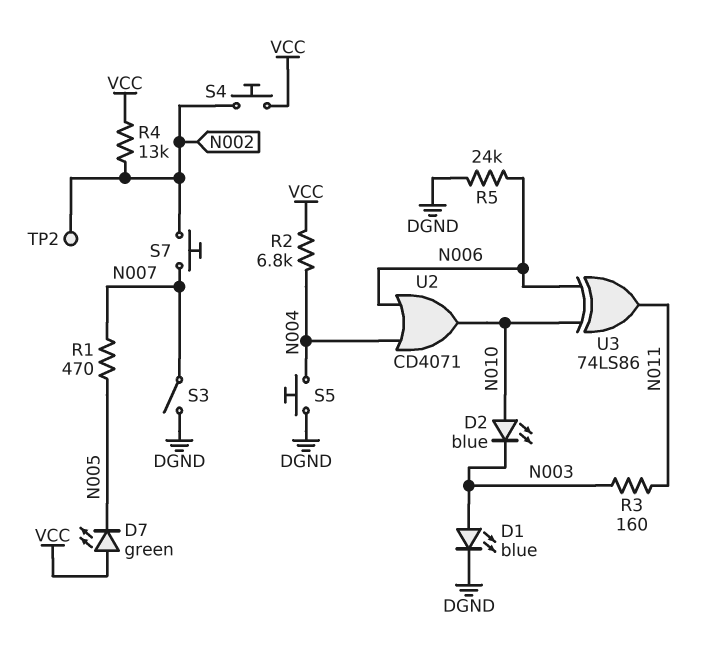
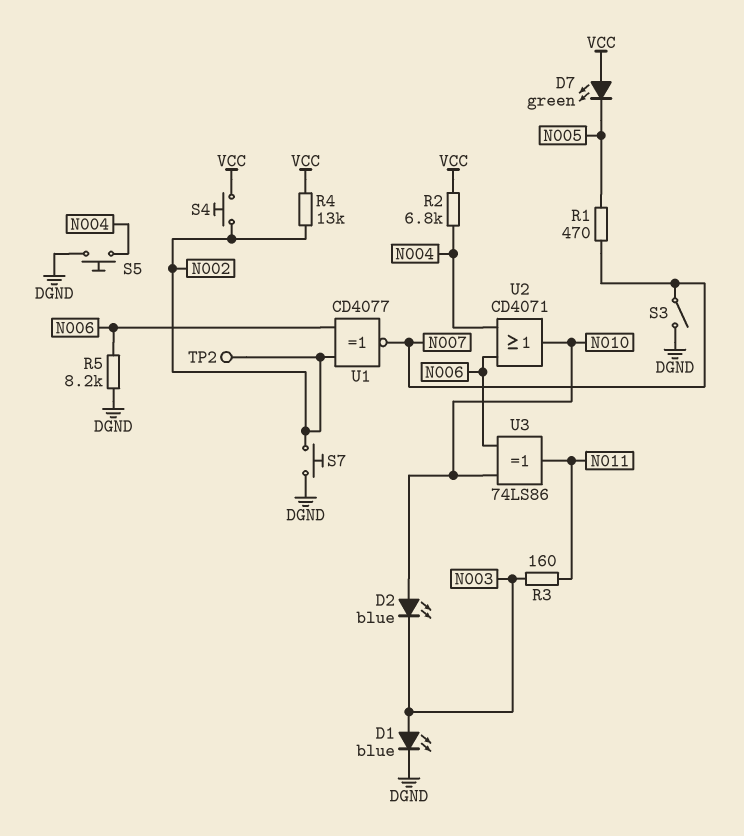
R5: 24k (DGND, N006) -> 8.2k (DGND, N006)
S7: button (N002, N007) -> button (DGND, N002)
U1: none -> XNOR CD4077 (in N002, in N006, out N007)

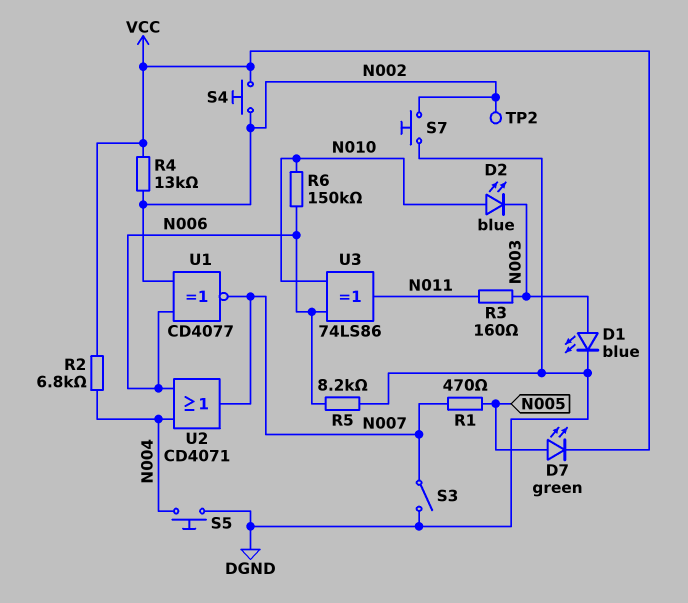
D7: LED green (A VCC, K N005) -> LED green (A N005, K VCC)
R6: none -> 150k (N006, N010)
U2: OR CD4071 (in N004, in N006, out N010) -> OR CD4071 (in N004, in N006, out N007)

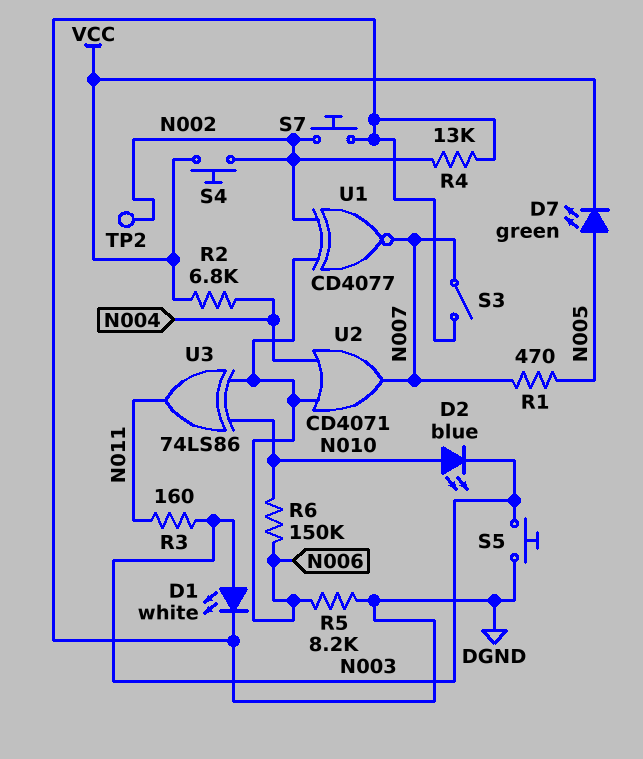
D1: LED blue (A N003, K DGND) -> LED white (A N003, K DGND)
R4: 13k (N002, VCC) -> 13k (DGND, N002)
S5: button (DGND, N004) -> button (DGND, N003)

